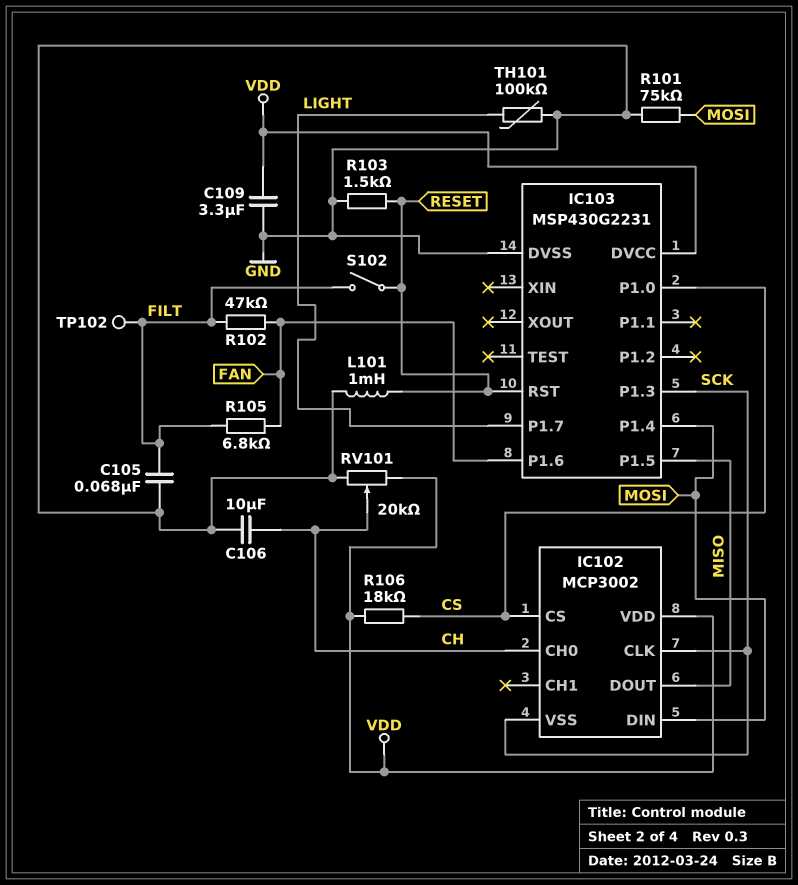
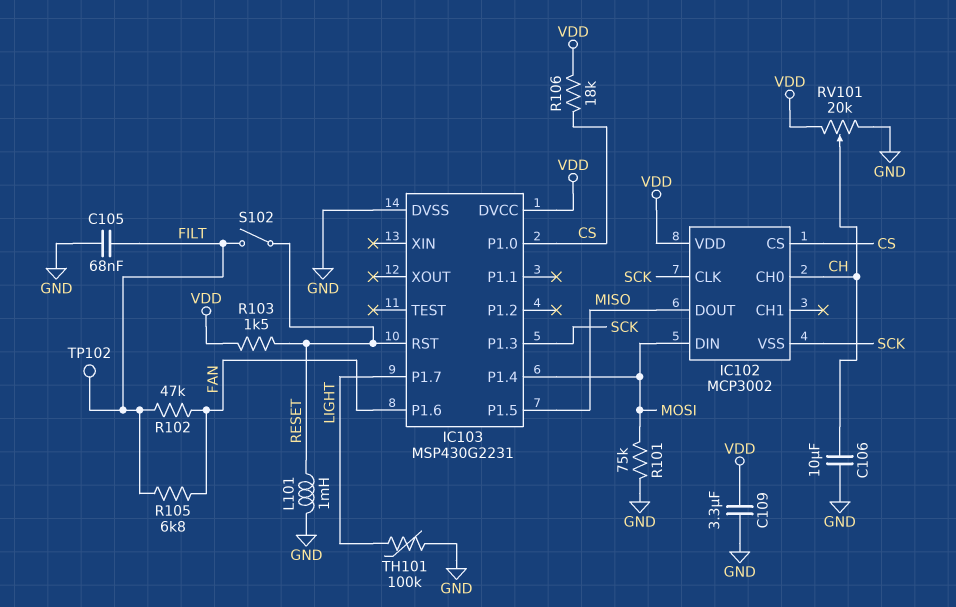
R103: 1.5k (GND, RESET) -> 1.5k (RESET, VDD)

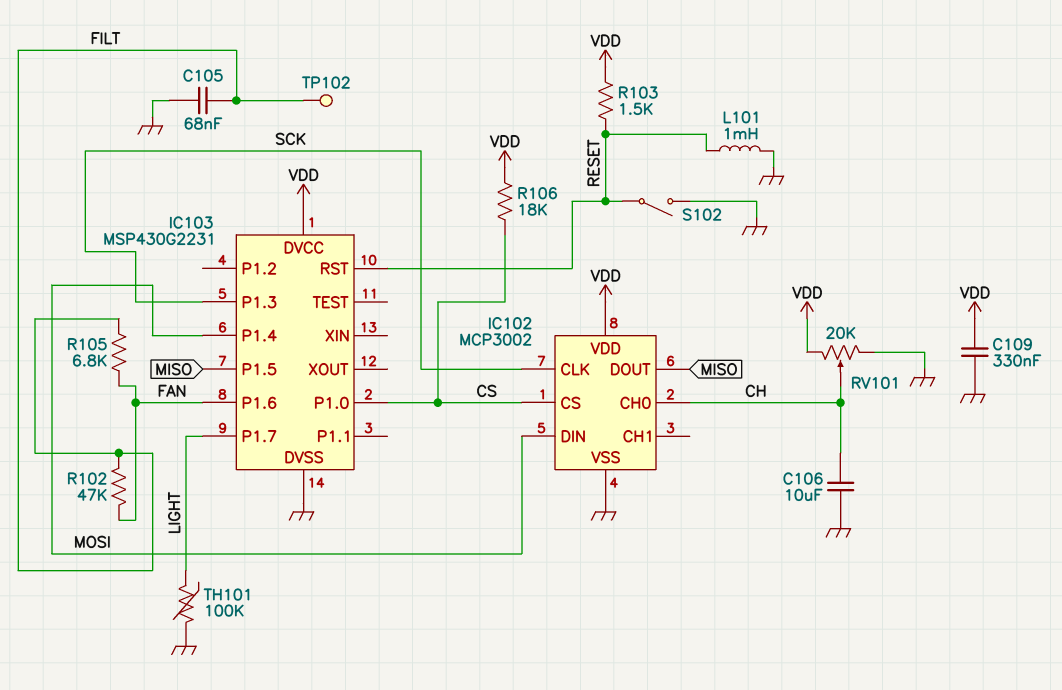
C109: 3.3uF (GND, VDD) -> 330nF (GND, VDD)
IC102 pin VSS: SCK -> GND
R101: 75k (GND, MOSI) -> none
S102: switch (FILT, RESET) -> switch (GND, RESET)

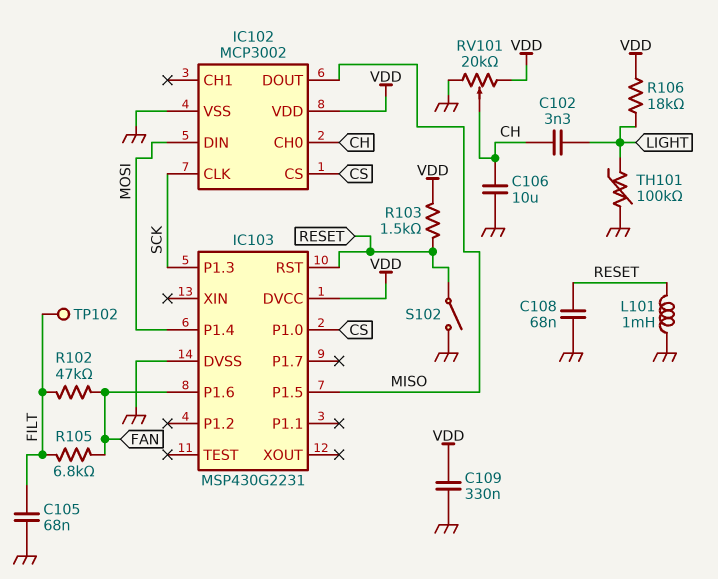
C102: none -> 3.3nF (CH, LIGHT)
C108: none -> 68nF (GND, RESET)
IC103 pin P1.7: LIGHT -> none
R106: 18k (CS, VDD) -> 18k (LIGHT, VDD)

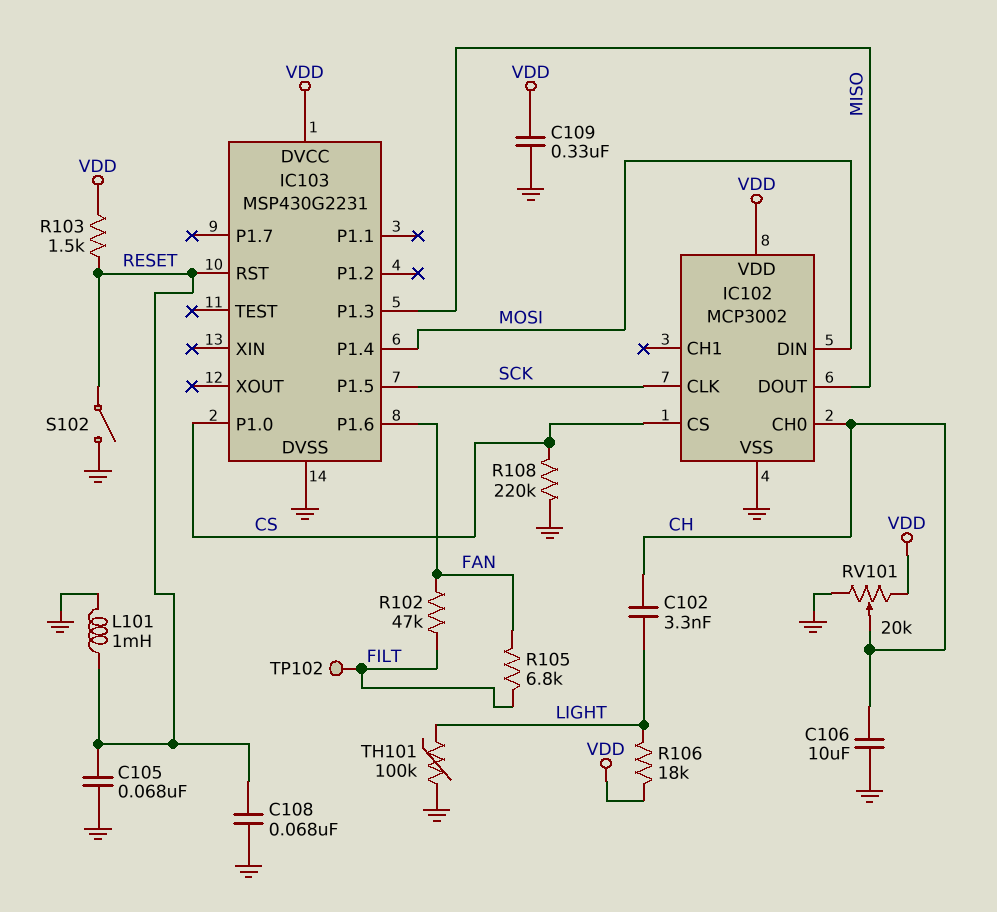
C105: 68nF (FILT, GND) -> 68nF (GND, RESET)
IC103 pin P1.3: SCK -> MISO
IC103 pin P1.5: MISO -> SCK
R108: none -> 220k (CS, GND)

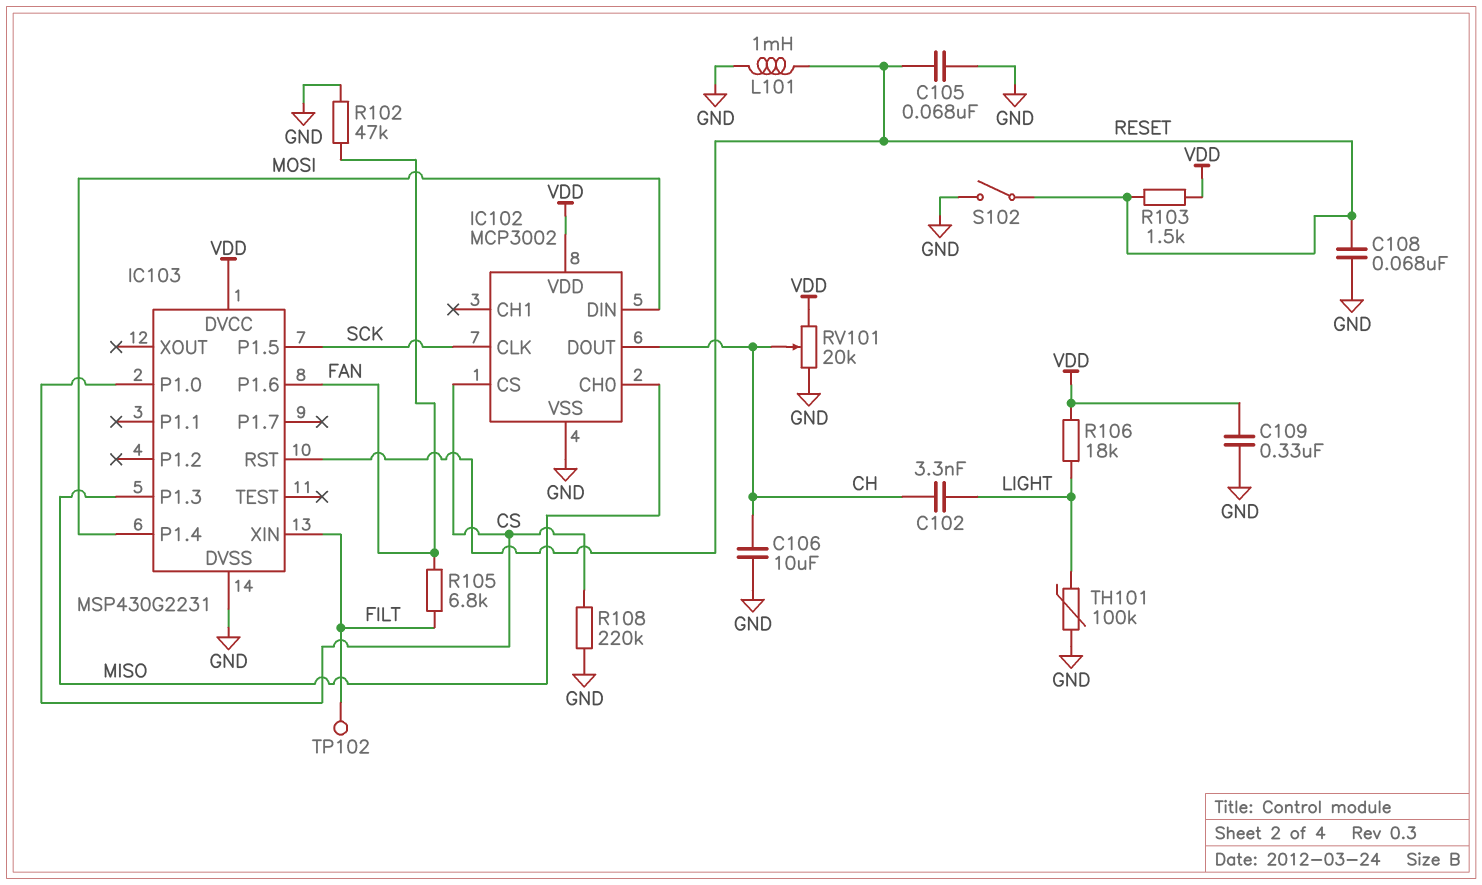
IC102 pin CH0: CH -> MISO
IC102 pin DOUT: MISO -> CH
IC103 pin XIN: none -> FILT
R102: 47k (FAN, FILT) -> 47k (FAN, GND)

